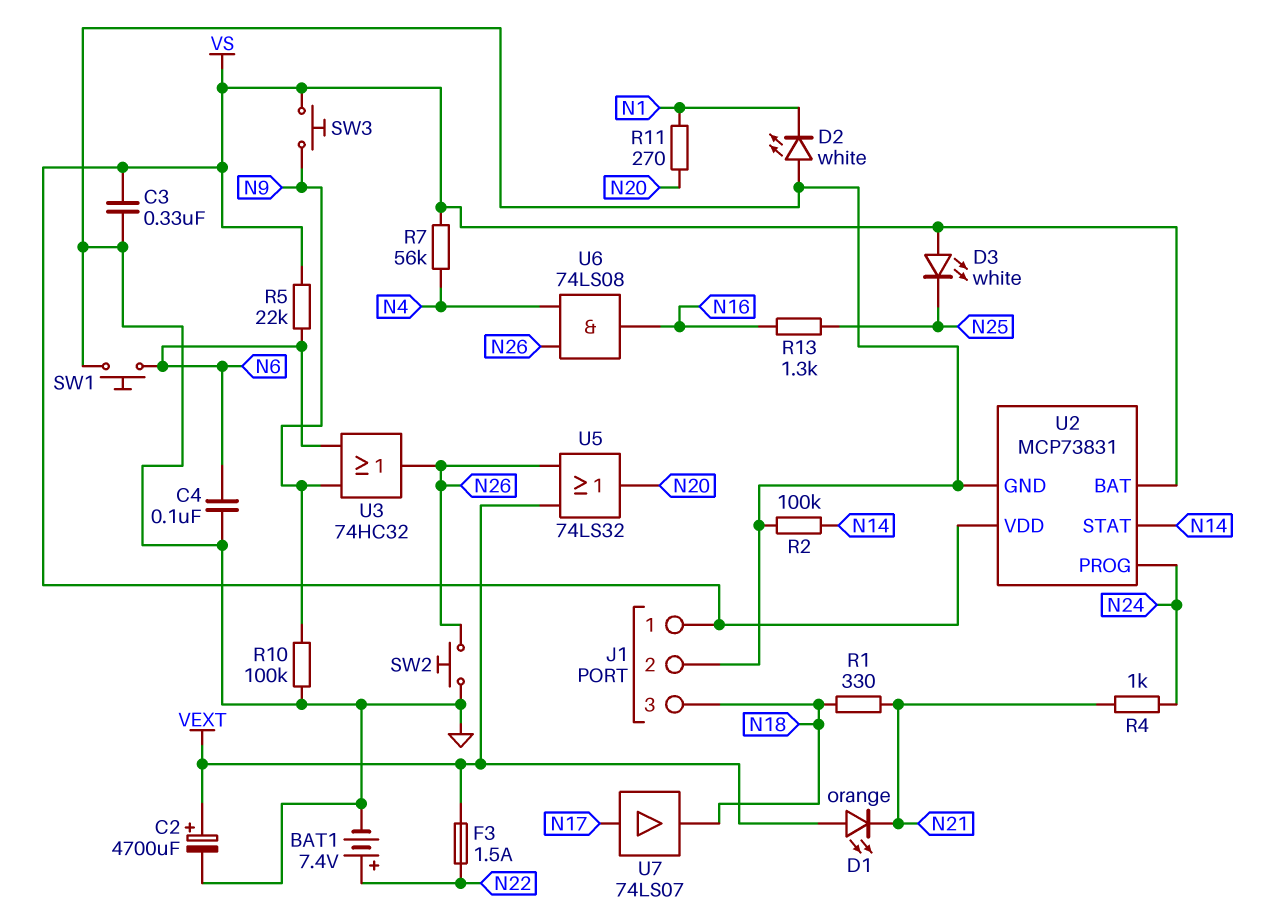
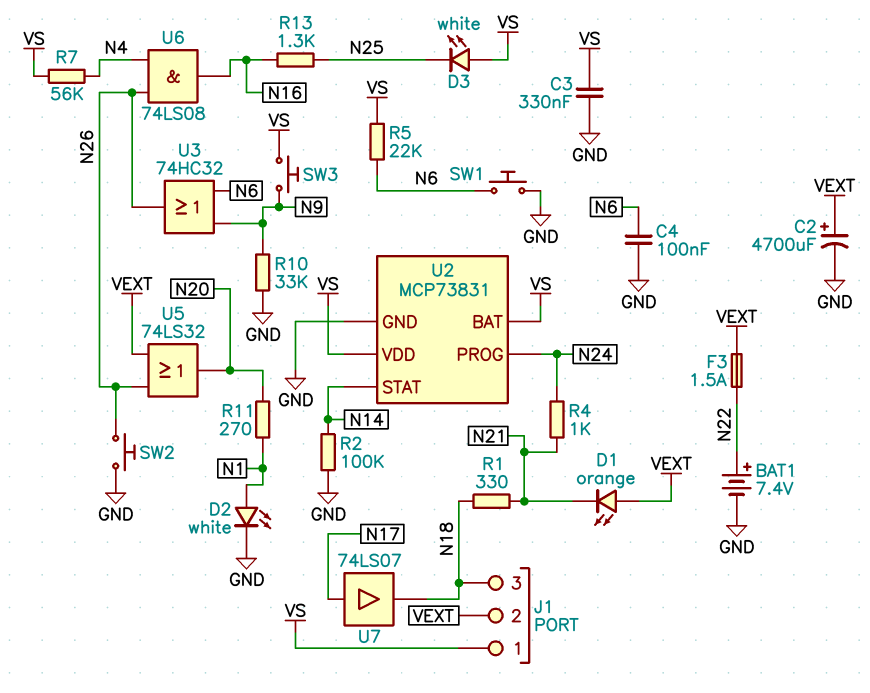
D2: LED white (A GND, K N1) -> LED white (A N1, K GND)
J1 pin 2: GND -> VEXT
R10: 100k (GND, N9) -> 33k (GND, N9)

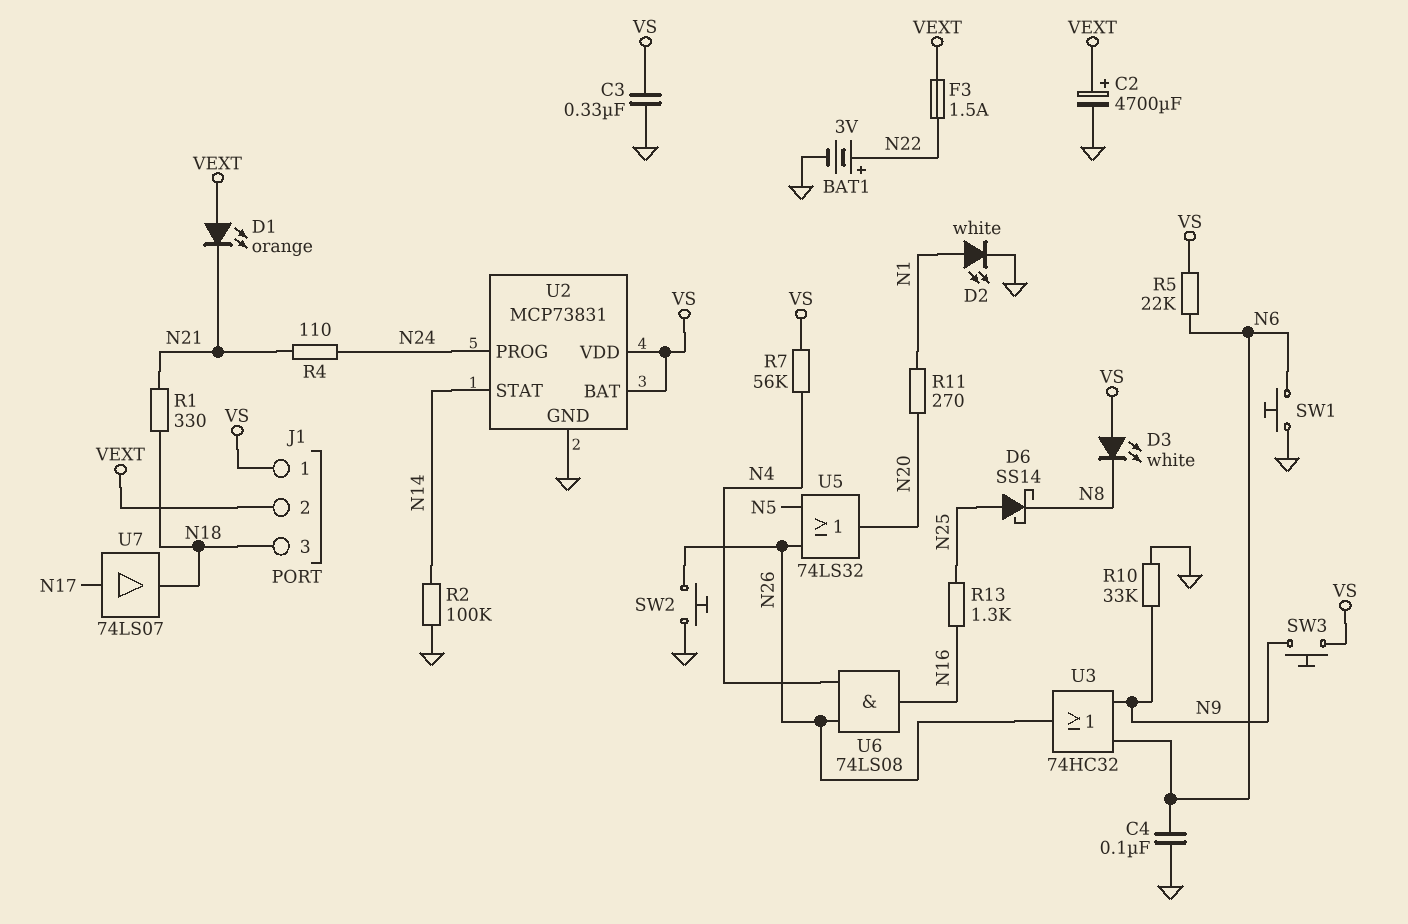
BAT1: 7.4V (plus N22, minus GND) -> 3V (plus N22, minus GND)
D3: LED white (A VS, K N25) -> LED white (A VS, K N8)
D6: none -> schottky SS14 (A N25, K N8)
R4: 1k (N21, N24) -> 110 (N21, N24)
U5: OR 74LS32 (in N26, in VEXT, out N20) -> OR 74LS32 (in N5, in N26, out N20)

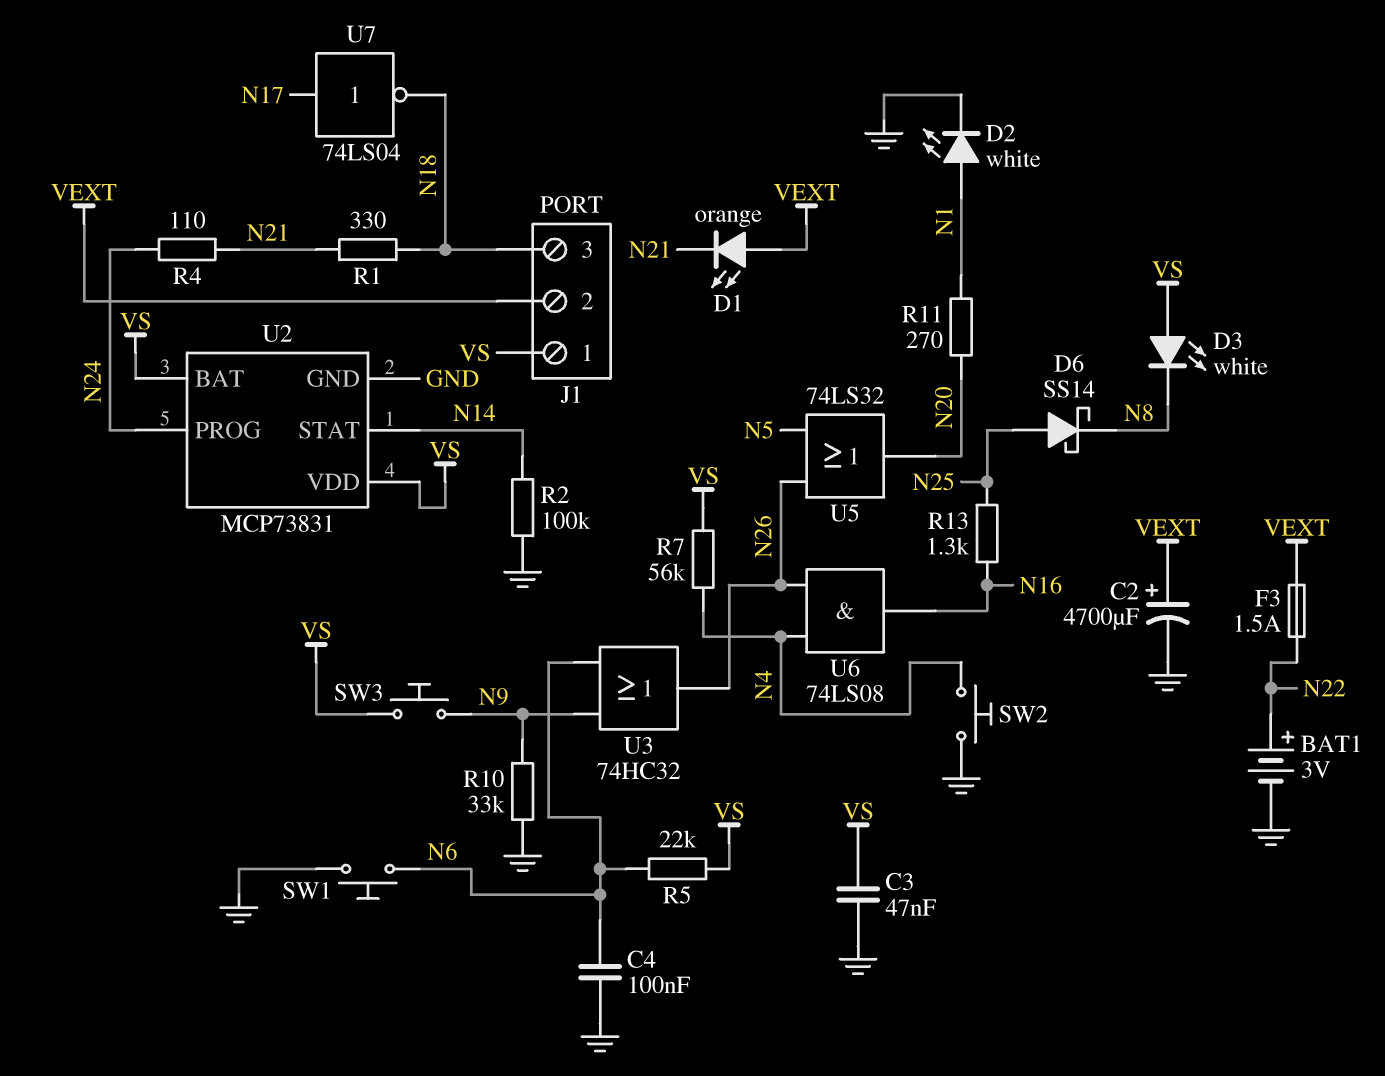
C3: 330nF (GND, VS) -> 47nF (GND, VS)
SW2: button (GND, N26) -> button (GND, N4)
U7: buffer 74LS07 (in N17, out N18) -> NOT 74LS04 (in N17, out N18)

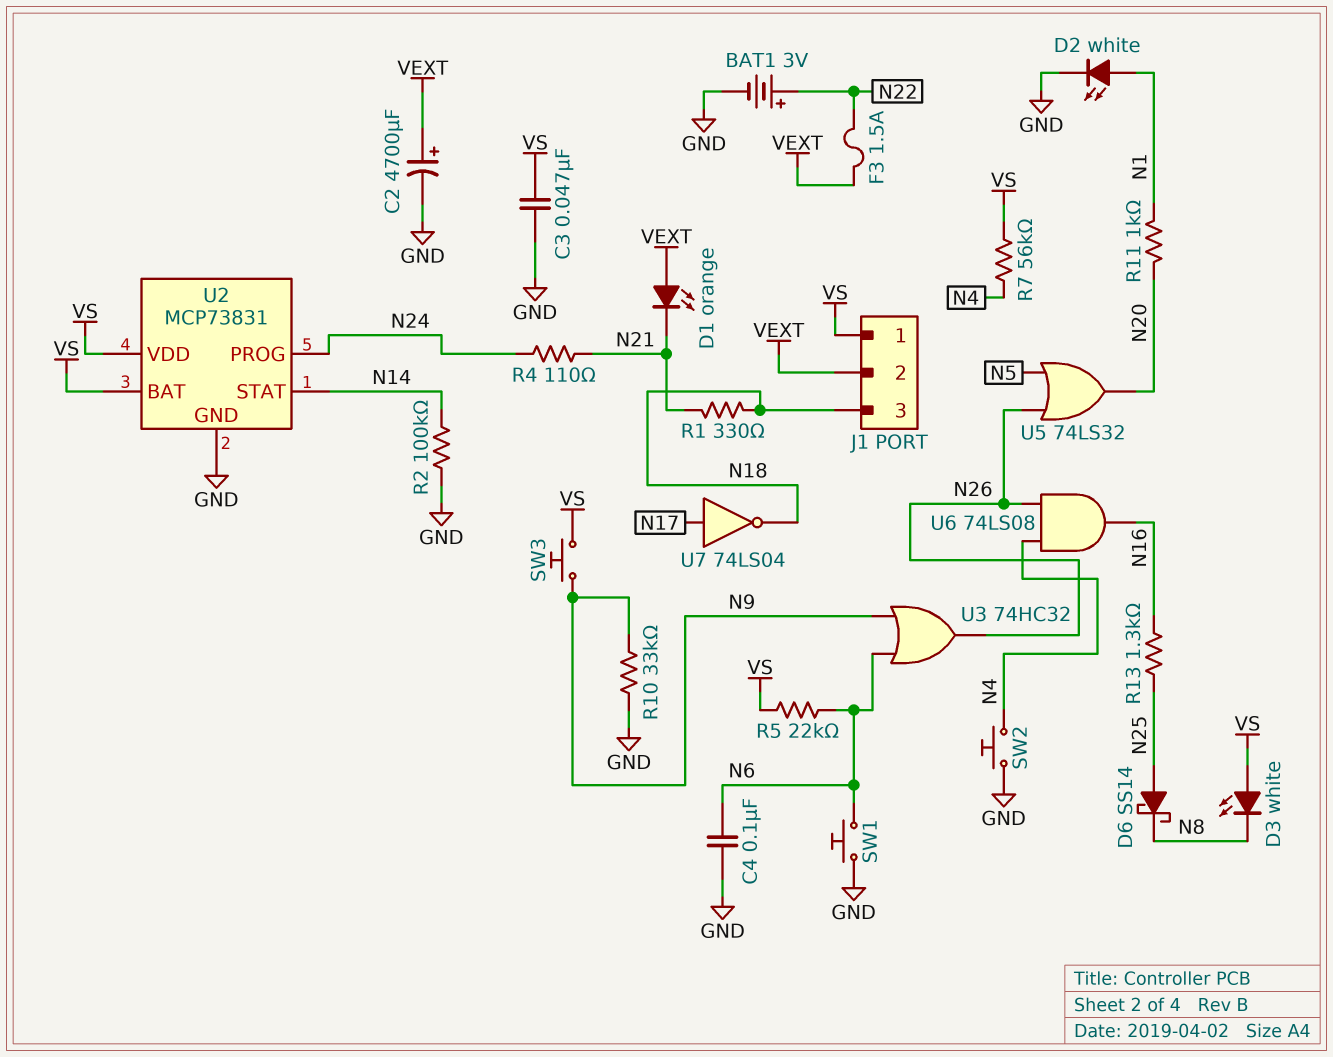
R11: 270 (N1, N20) -> 1k (N1, N20)

